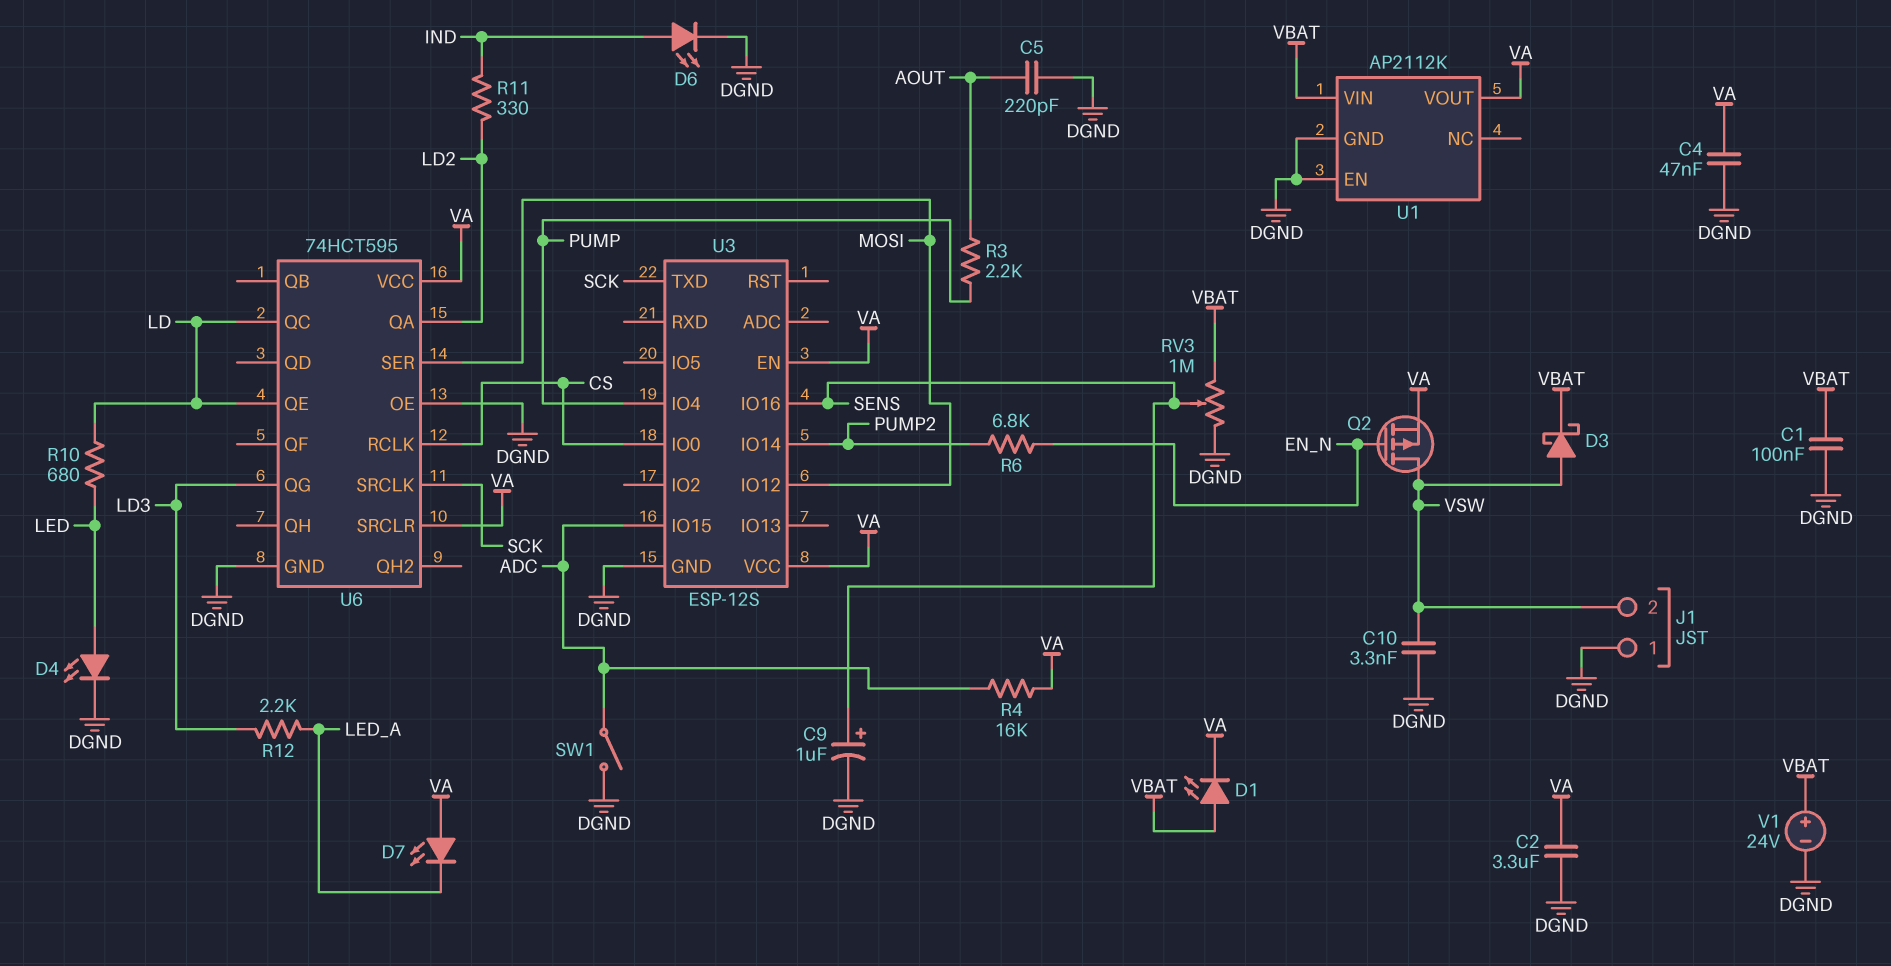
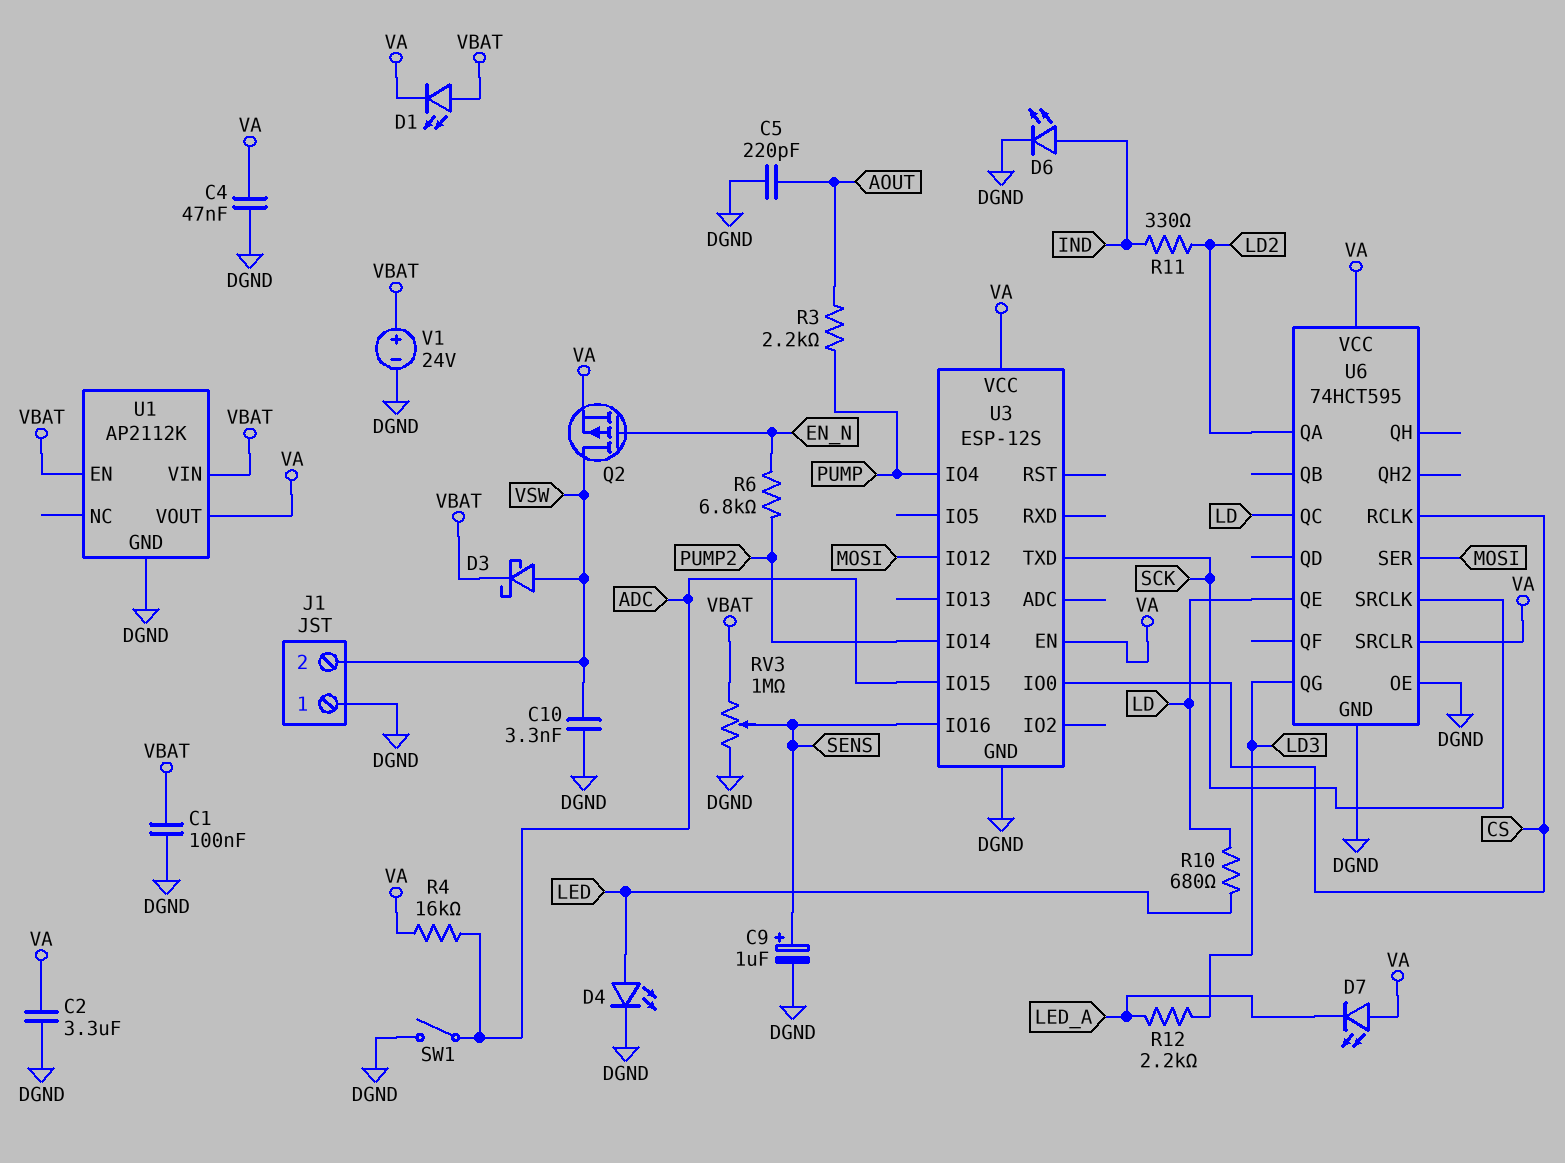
U1 pin EN: DGND -> VBAT

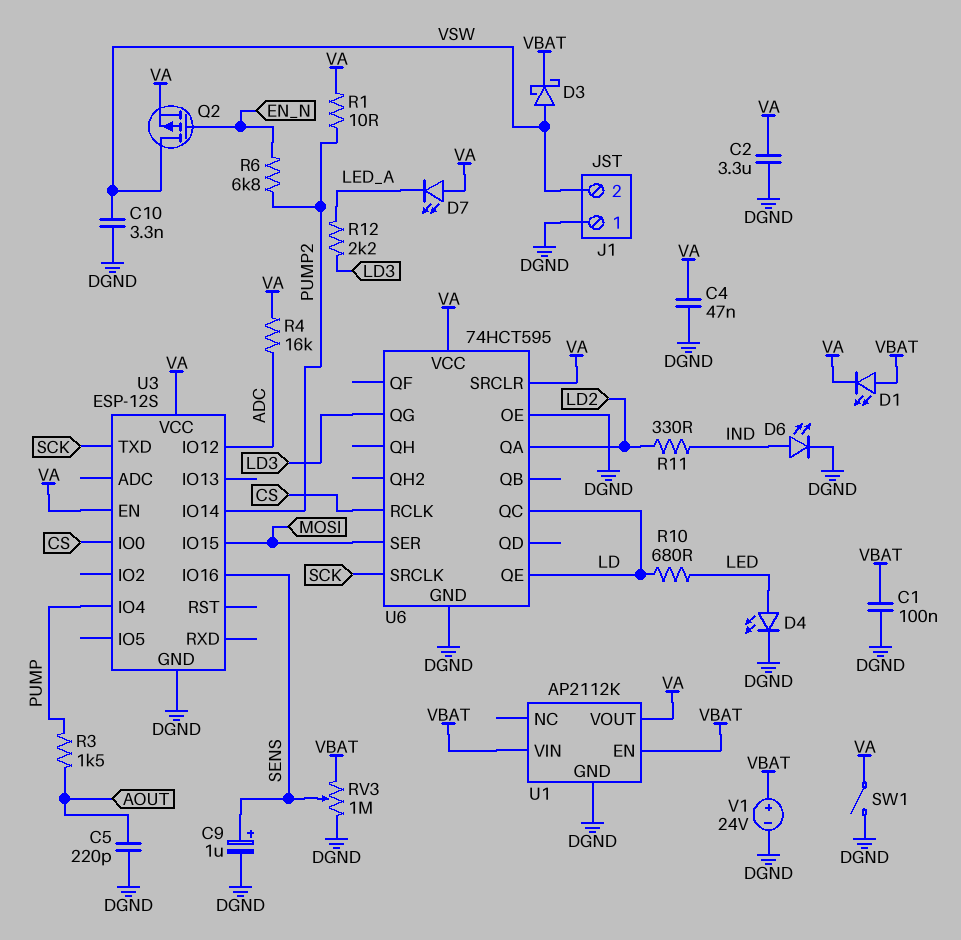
R1: none -> 10 (PUMP2, VA)
R3: 2.2k (AOUT, PUMP) -> 1.5k (AOUT, PUMP)
SW1: switch (ADC, DGND) -> switch (DGND, VA)
U3 pin IO12: MOSI -> ADC
U3 pin IO15: ADC -> MOSI

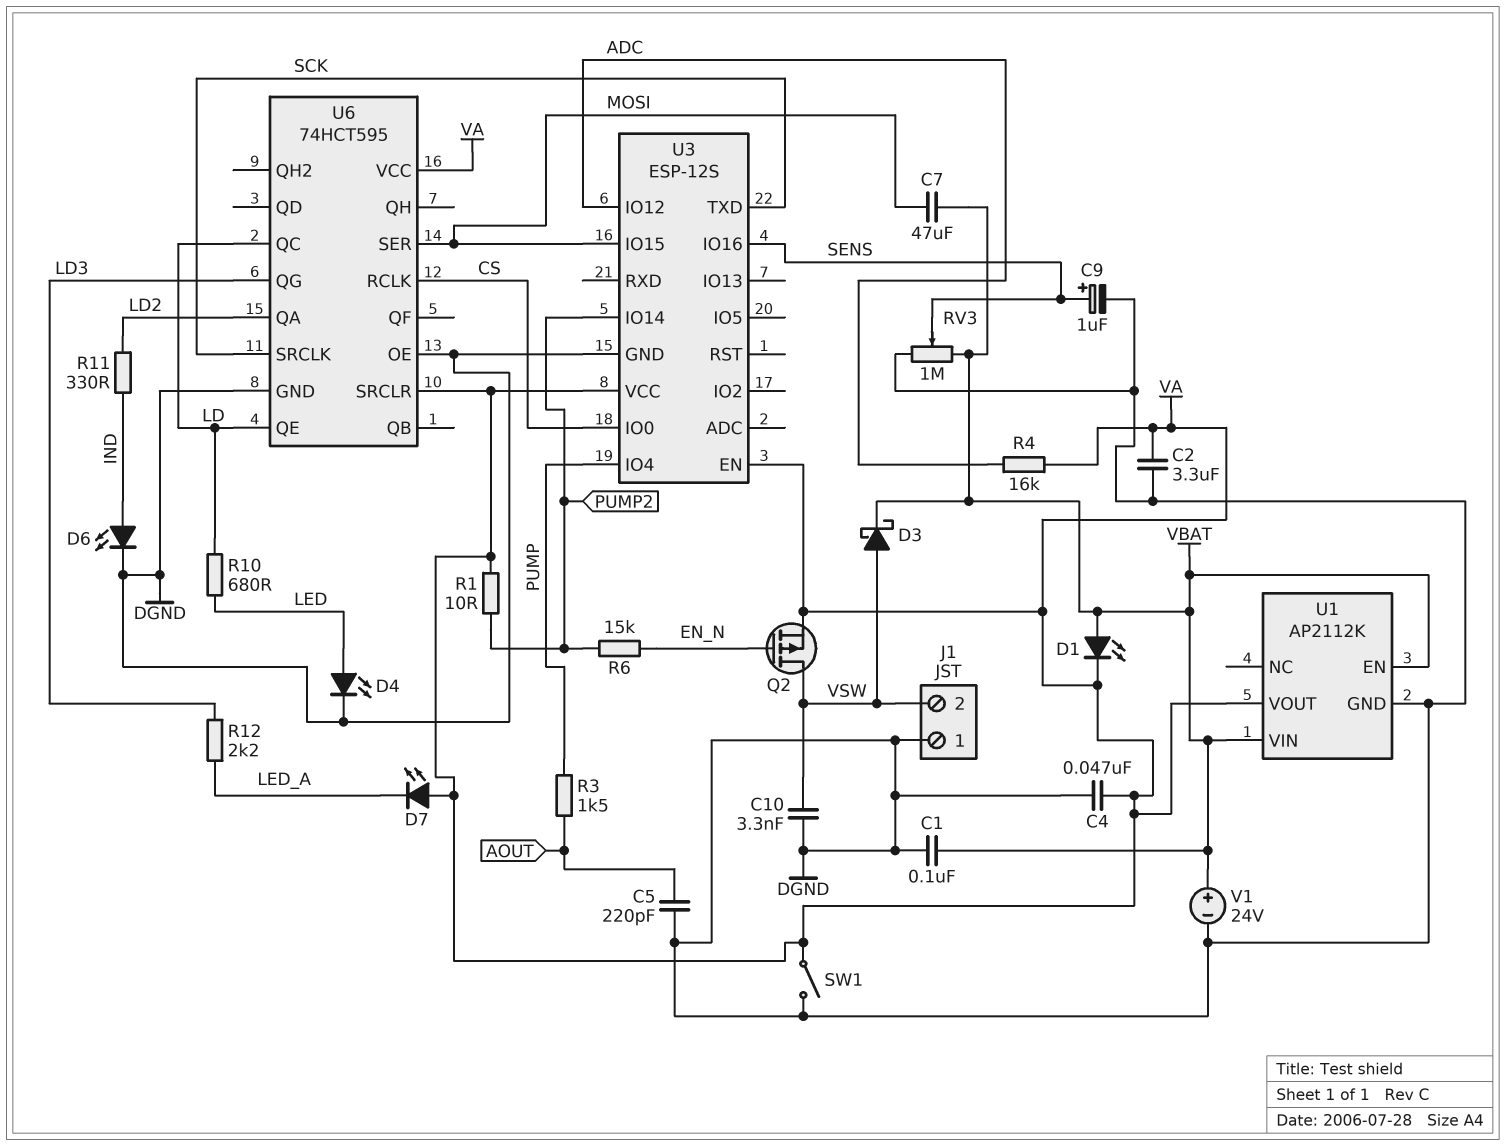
C7: none -> 47uF (MOSI, VBAT)
R6: 6.8k (EN_N, PUMP2) -> 15k (EN_N, PUMP2)

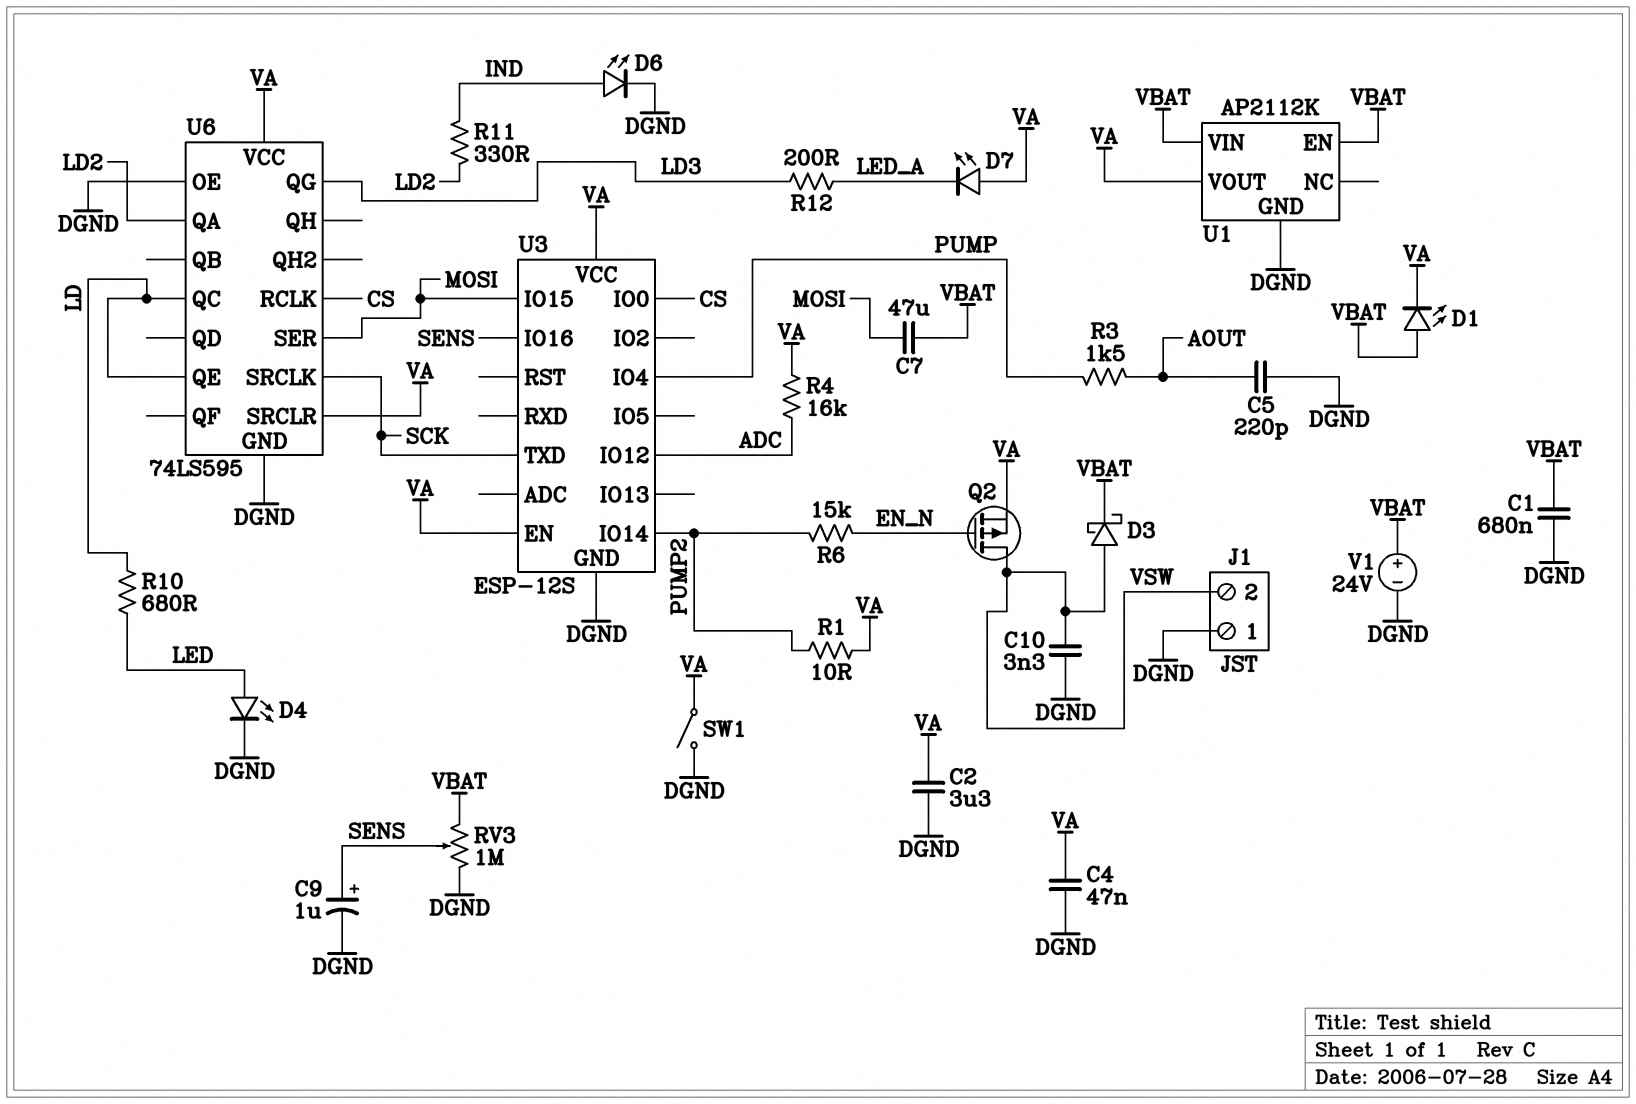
C1: 100nF (DGND, VBAT) -> 680nF (DGND, VBAT)
R12: 2.2k (LD3, LED_A) -> 200 (LD3, LED_A)
U6: 74HCT595 -> 74LS595

